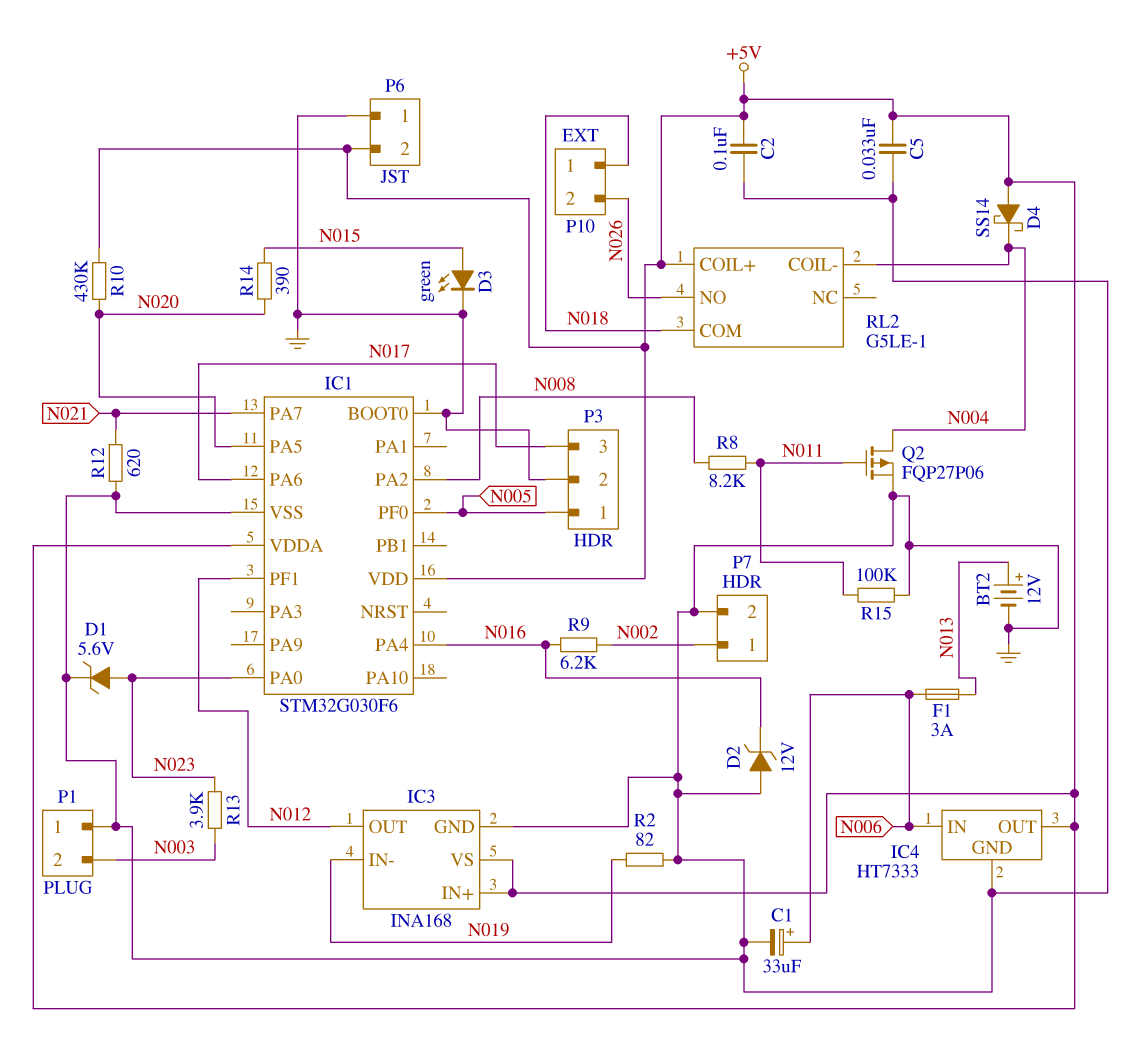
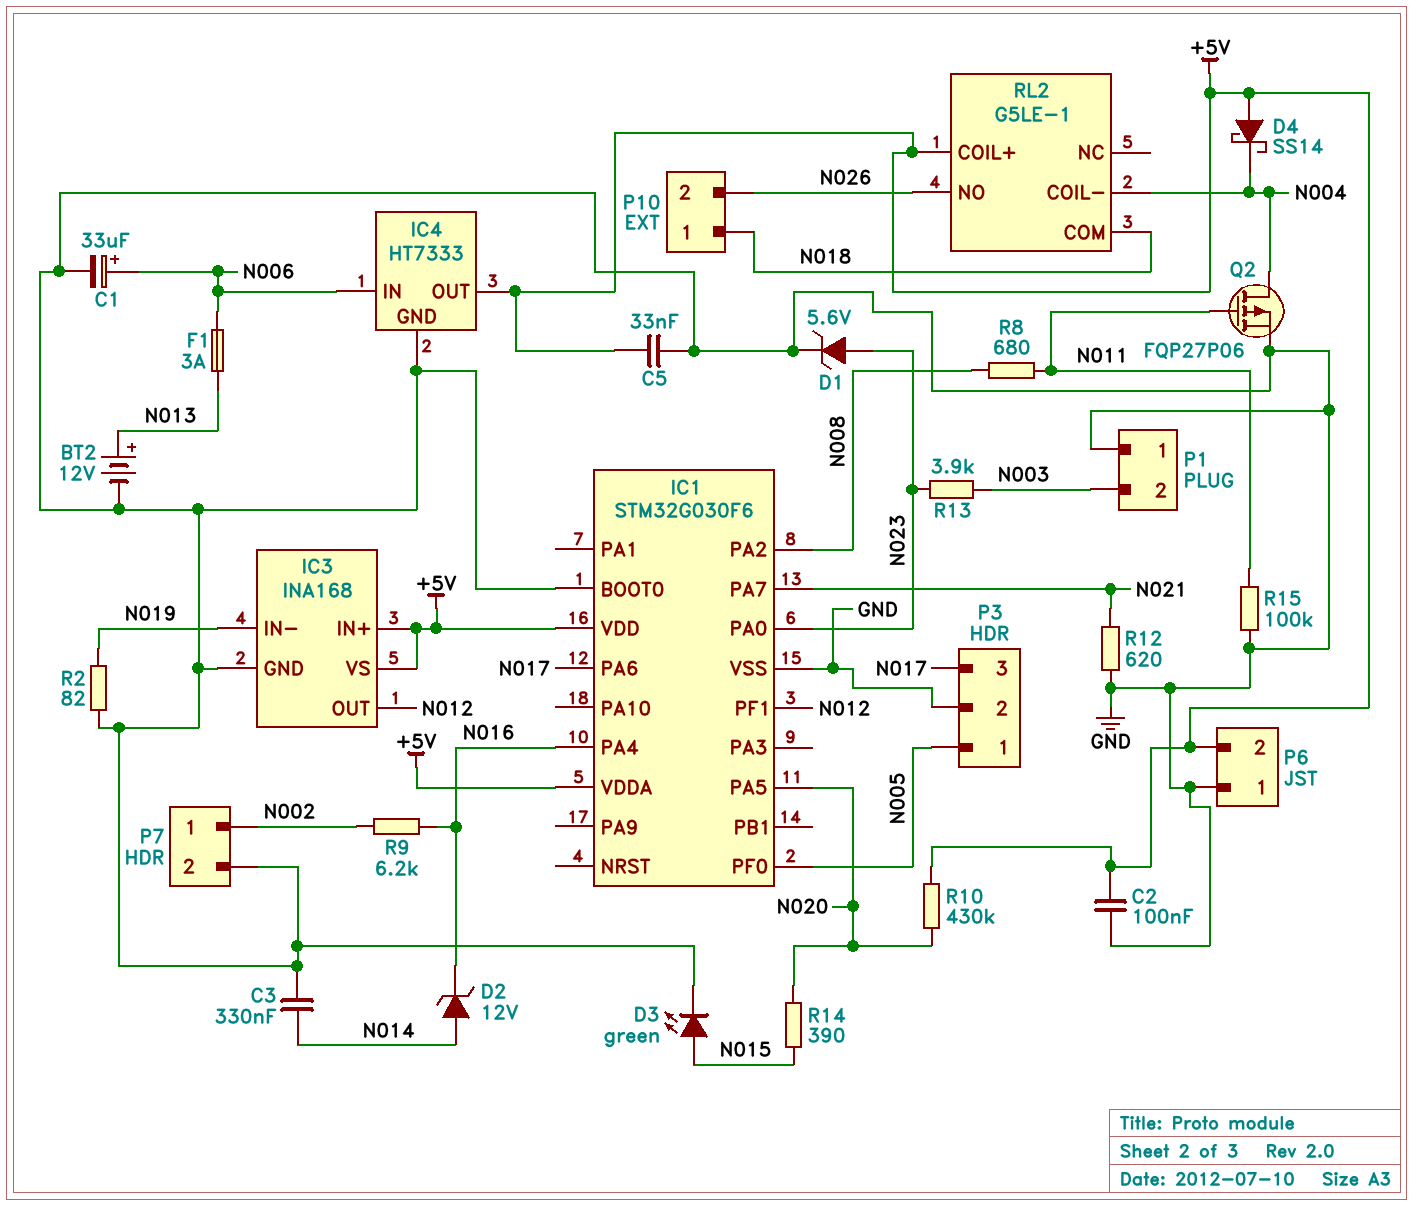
C3: none -> 330nF (GND, N014)
D2: zener 12V (A GND, K N016) -> zener 12V (A N014, K N016)
R8: 8.2k (N008, N011) -> 680 (N008, N011)

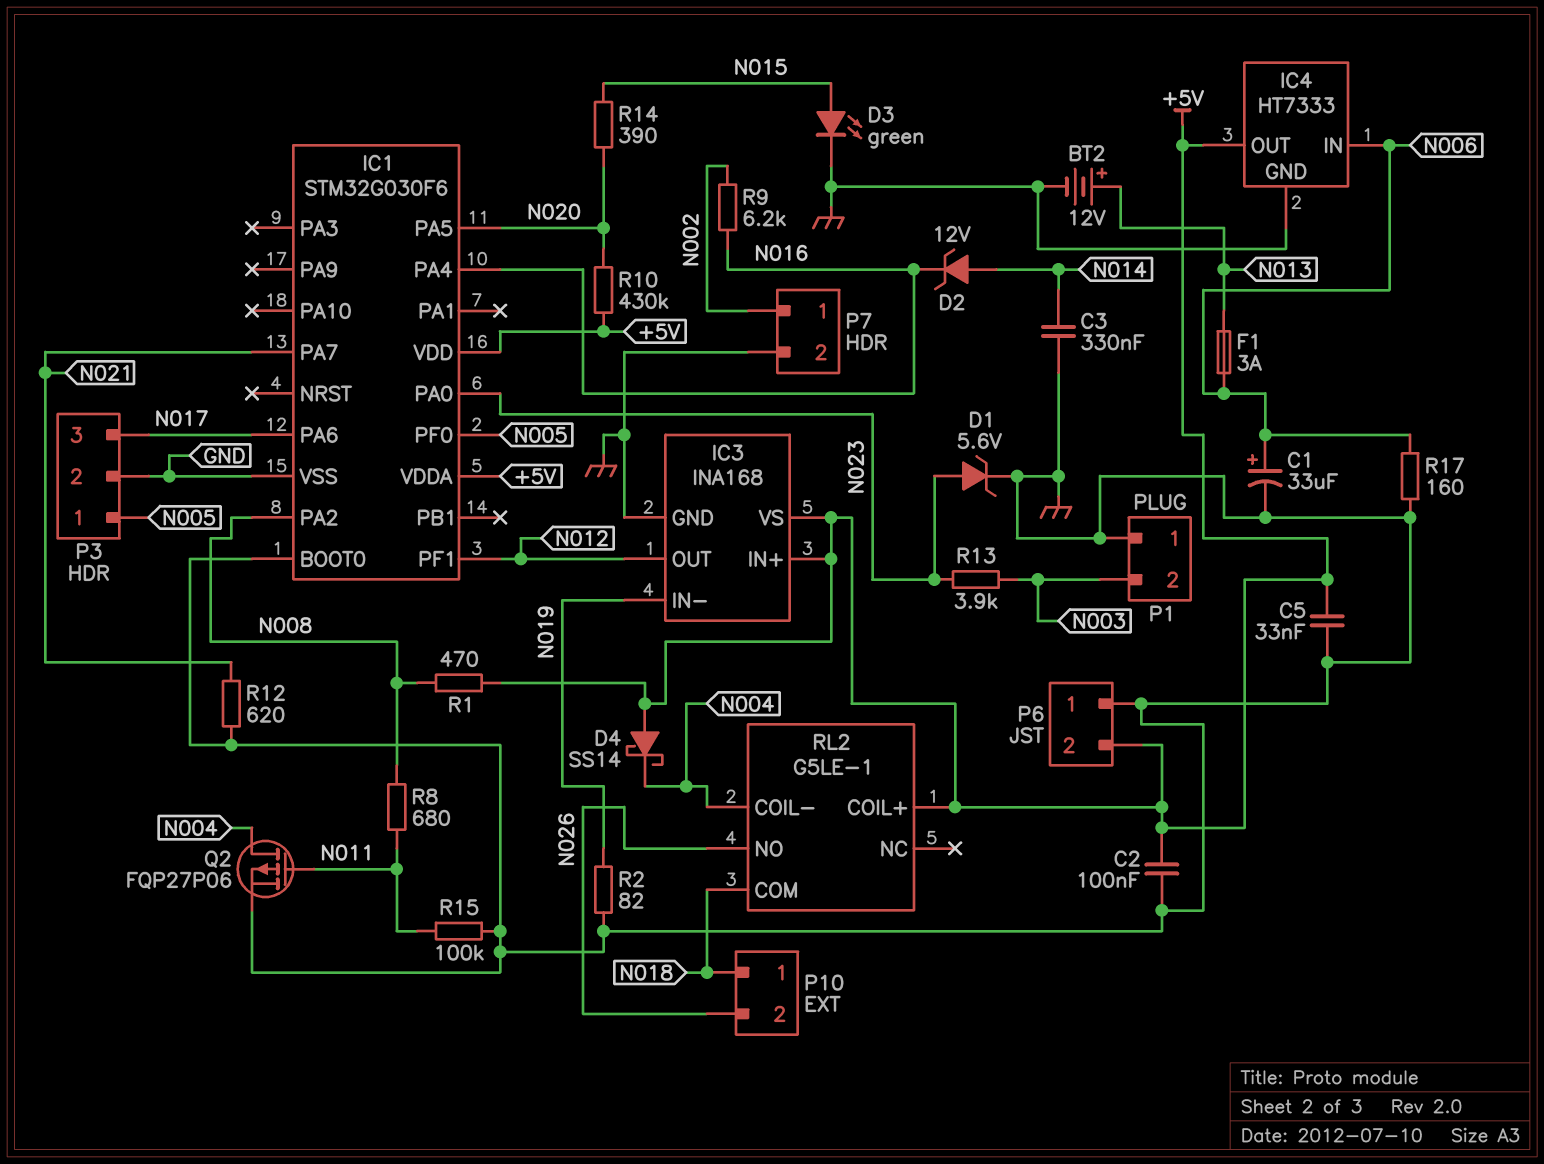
R1: none -> 470 (+5V, N008)
R17: none -> 160 (GND, N006)

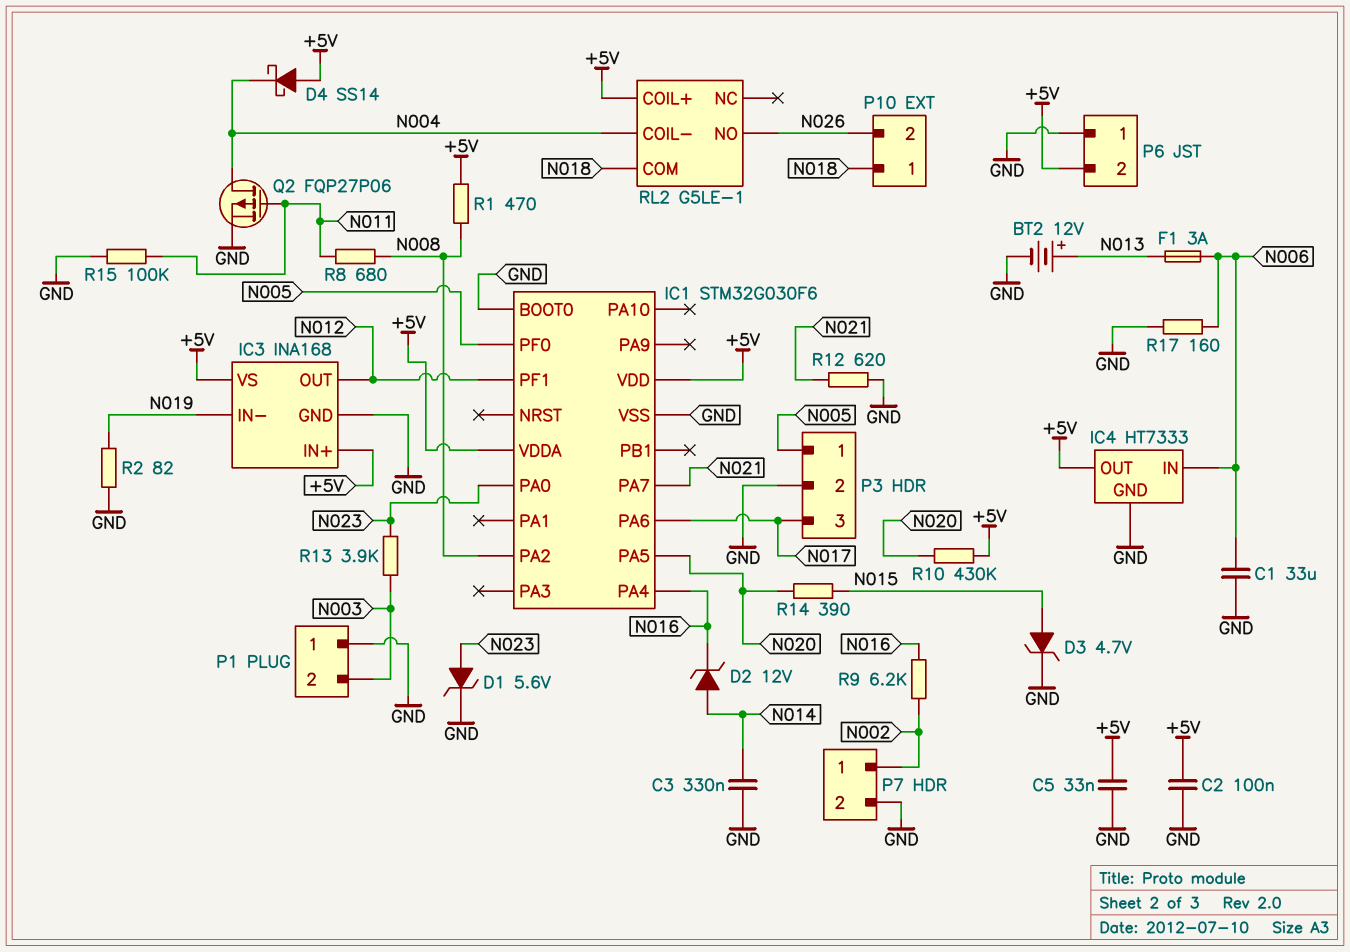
C1: 33uF (plus N006, minus GND) -> 33uF (GND, N006)
D3: LED green (A N015, K GND) -> zener 4.7V (A N015, K GND)

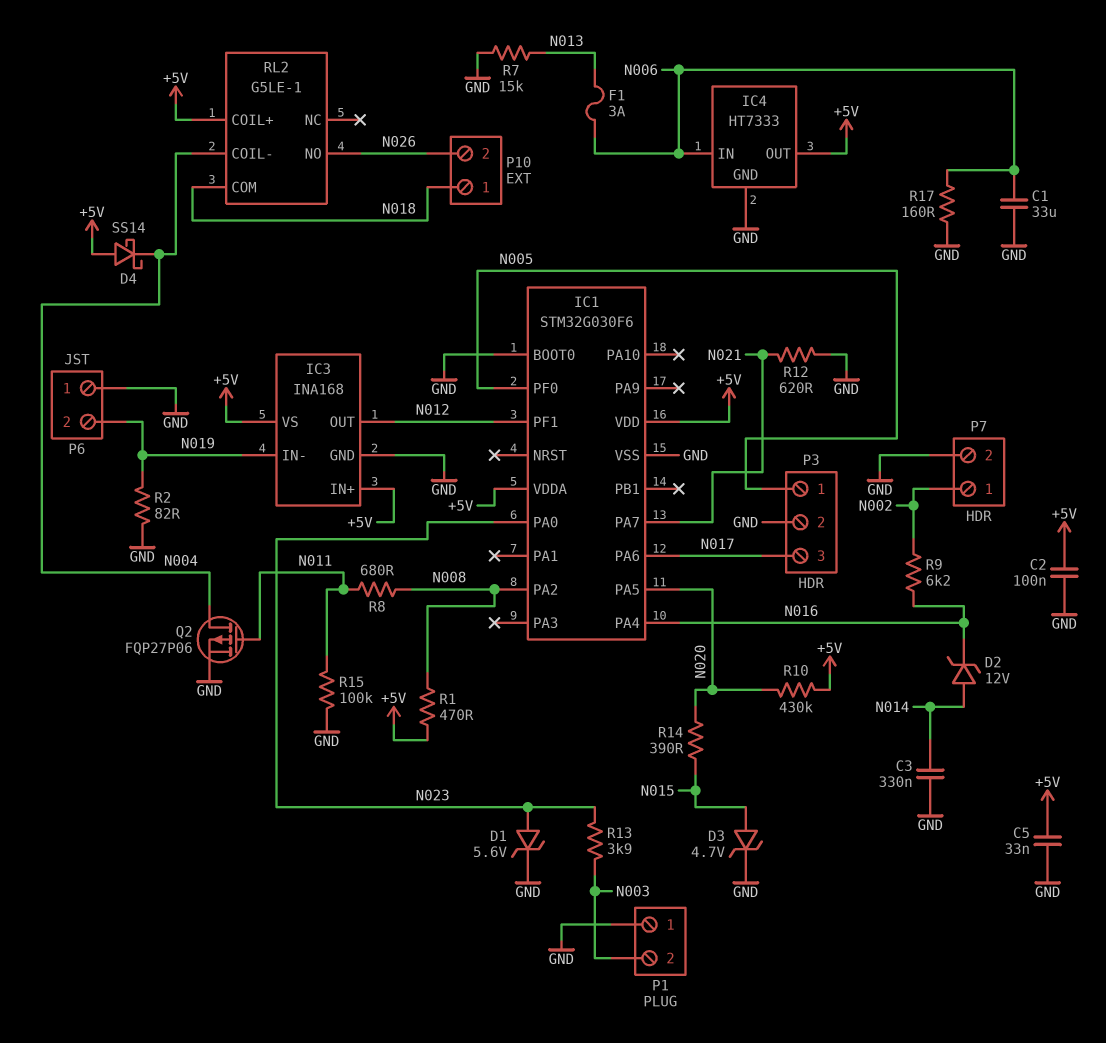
BT2: 12V (plus N013, minus GND) -> none
P6 pin 2: +5V -> N019
R7: none -> 15k (GND, N013)

